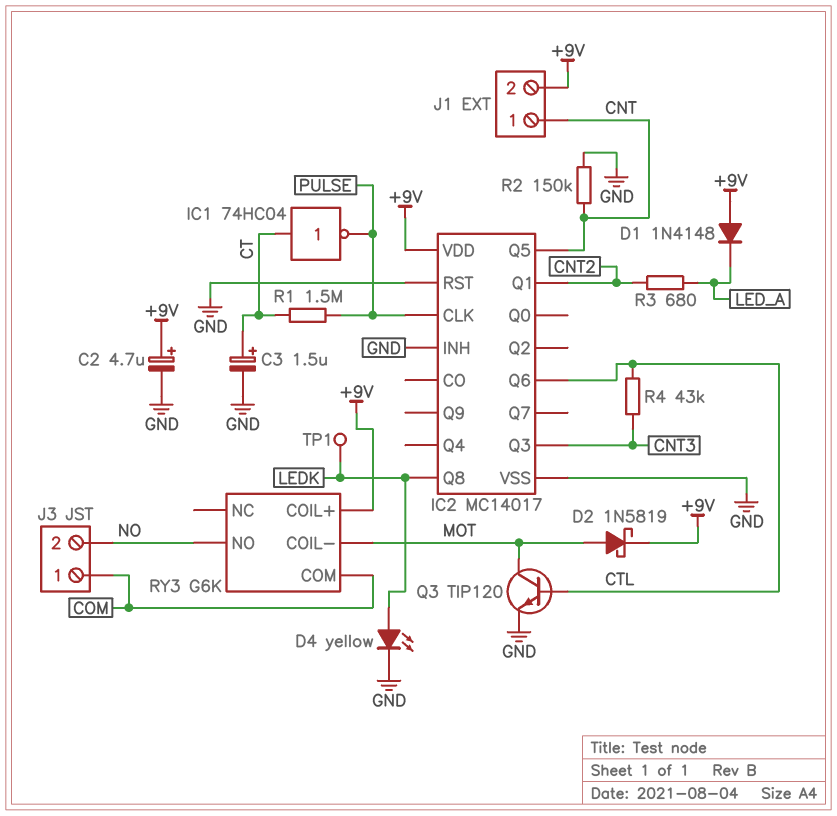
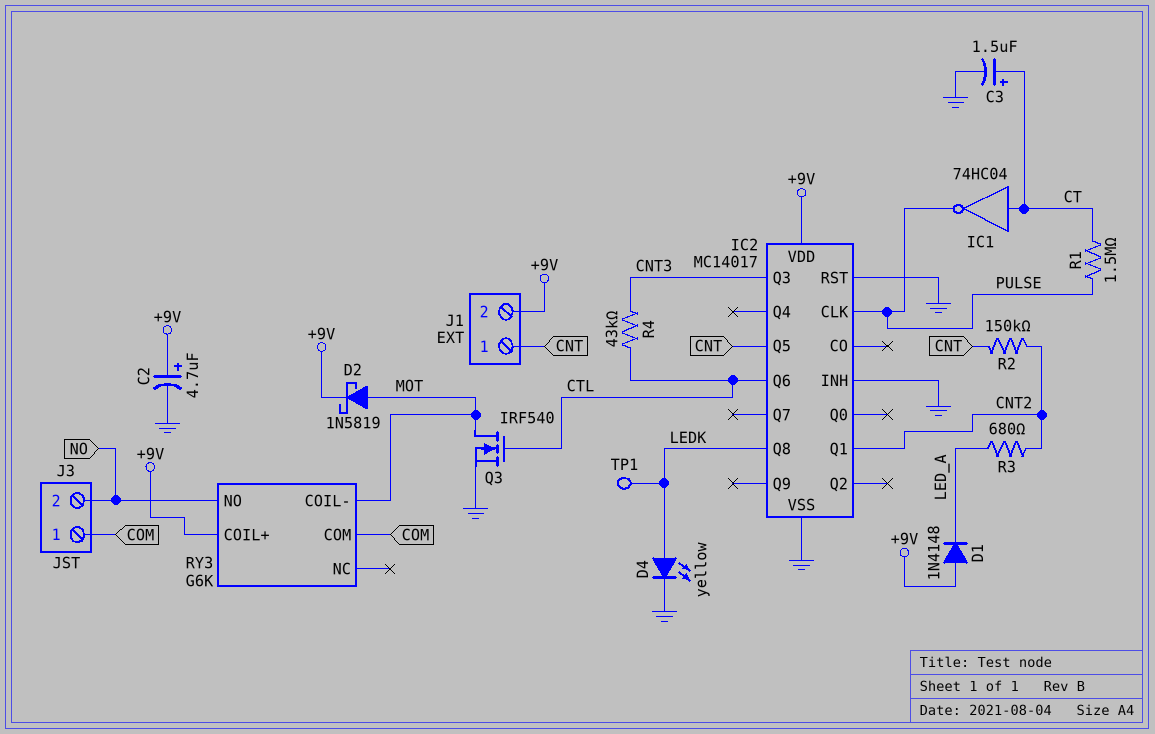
Q3: NPN TIP120 (B CTL, C MOT, E GND) -> NMOS IRF540 (G CTL, D MOT, S GND)
R2: 150k (CNT, GND) -> 150k (CNT, CNT2)

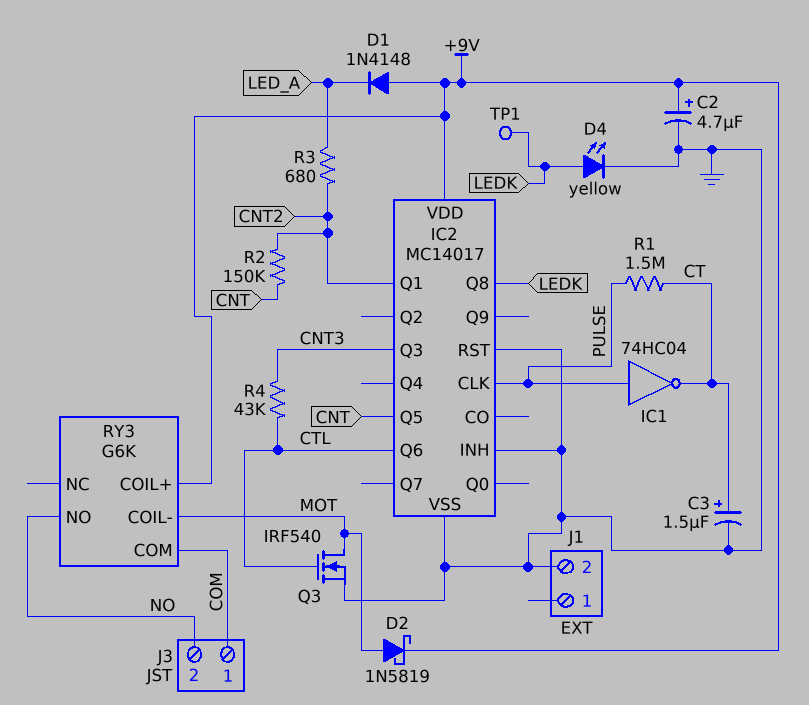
IC1: NOT 74HC04 (in CT, out PULSE) -> NOT 74HC04 (in PULSE, out CT)
J1 pin 1: CNT -> none
J1 pin 2: +9V -> GND

